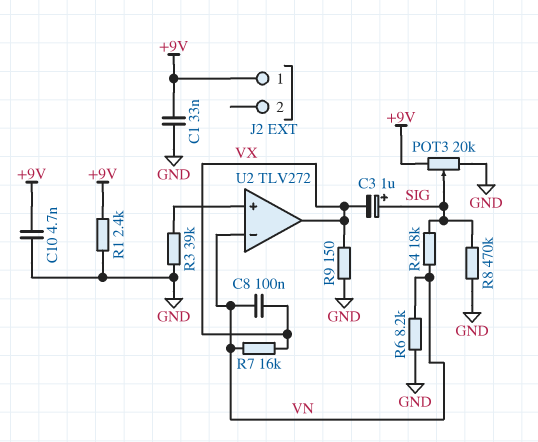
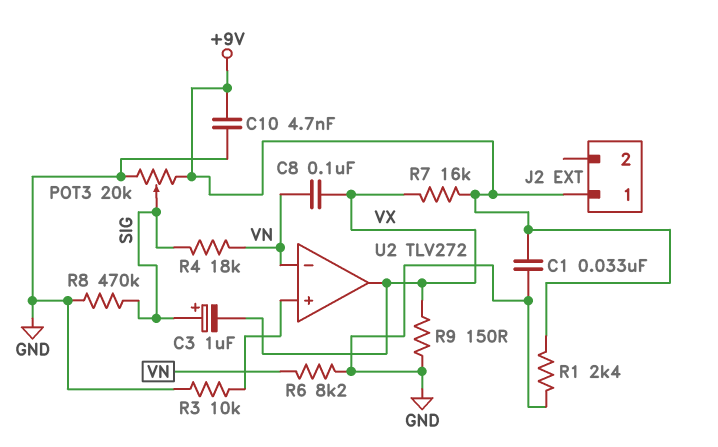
R3: 39k (GND, U2/in+) -> 10k (GND, U2/in+)
R7: 16k (VN, VX) -> 16k (+9V, VX)

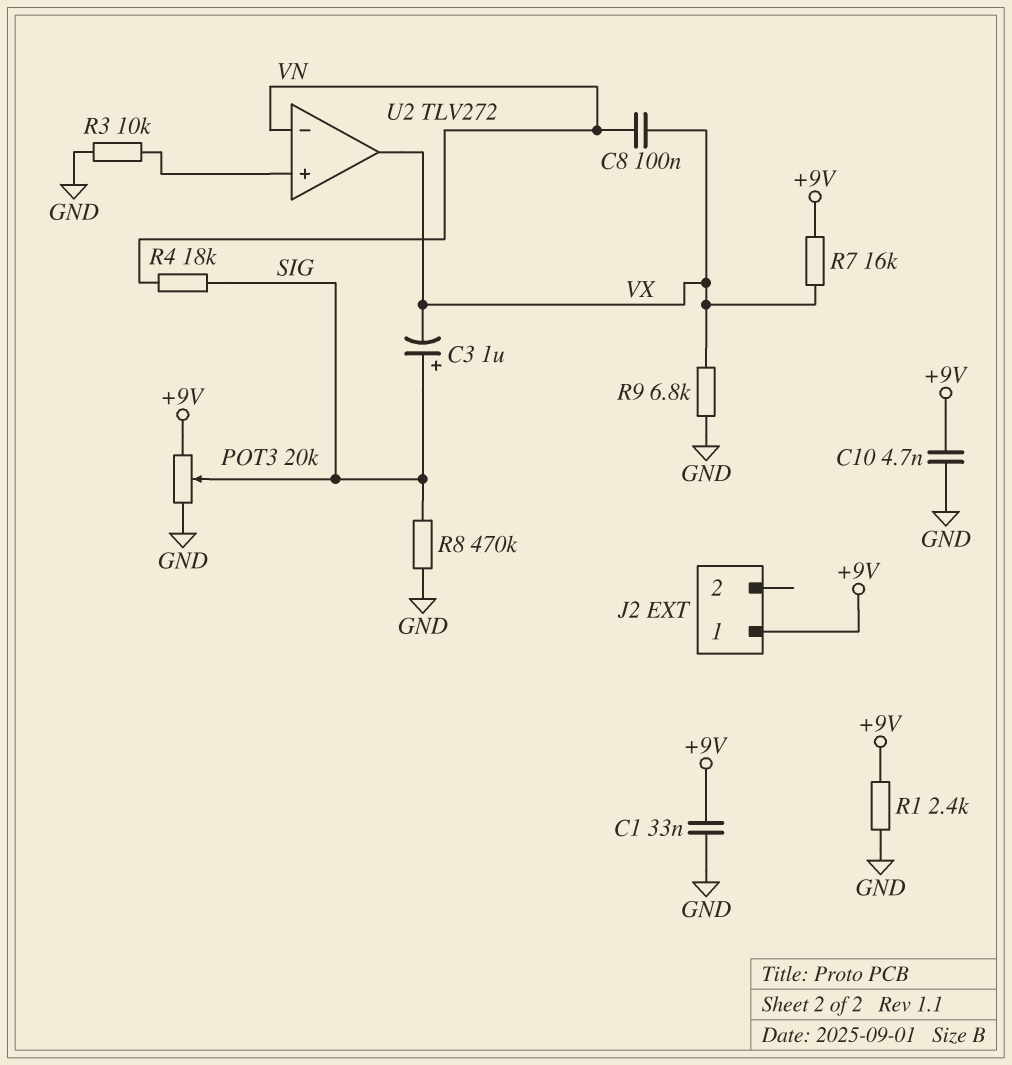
R6: 8.2k (GND, VN) -> none
R9: 150 (GND, VX) -> 6.8k (GND, VX)

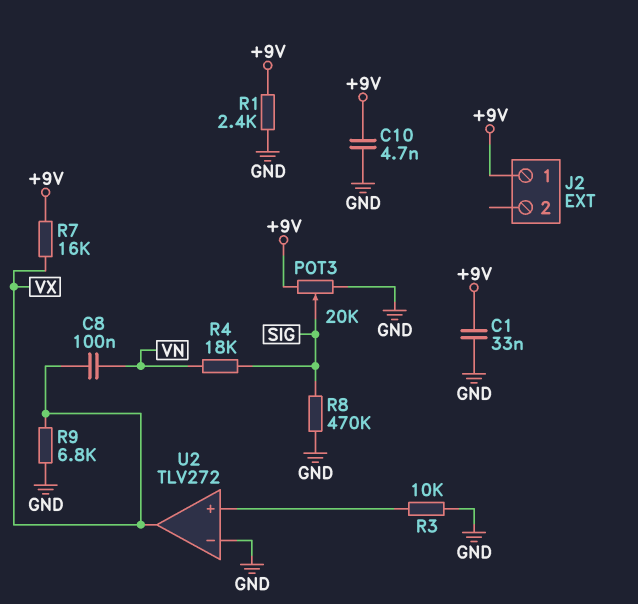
C3: 1uF (plus SIG, minus VX) -> none
U2 pin in-: VN -> GND

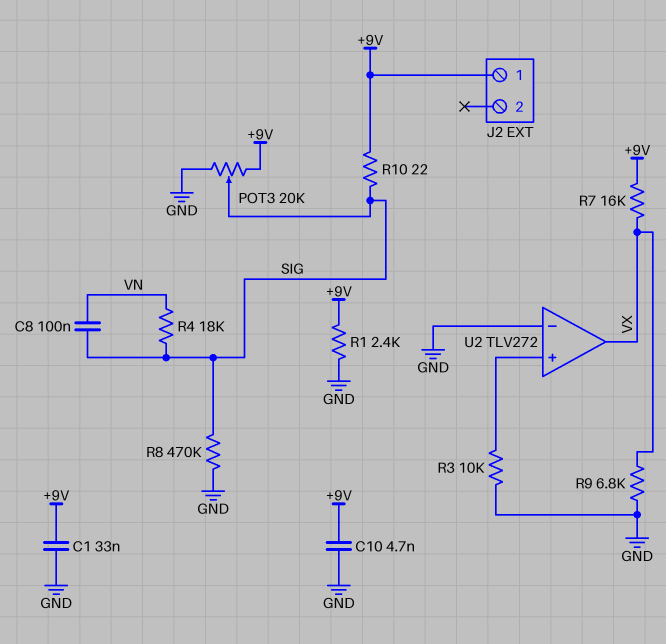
C8: 100nF (VN, VX) -> 100nF (SIG, VN)
R10: none -> 22 (+9V, SIG)

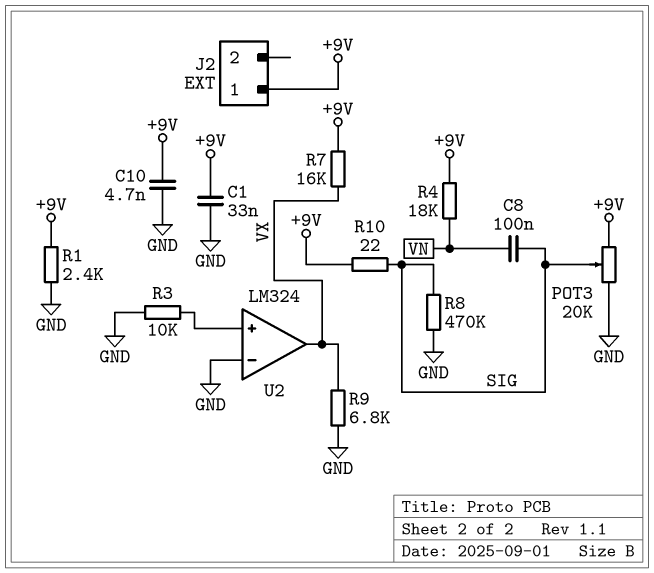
R4: 18k (SIG, VN) -> 18k (+9V, VN)
U2: TLV272 -> LM324

